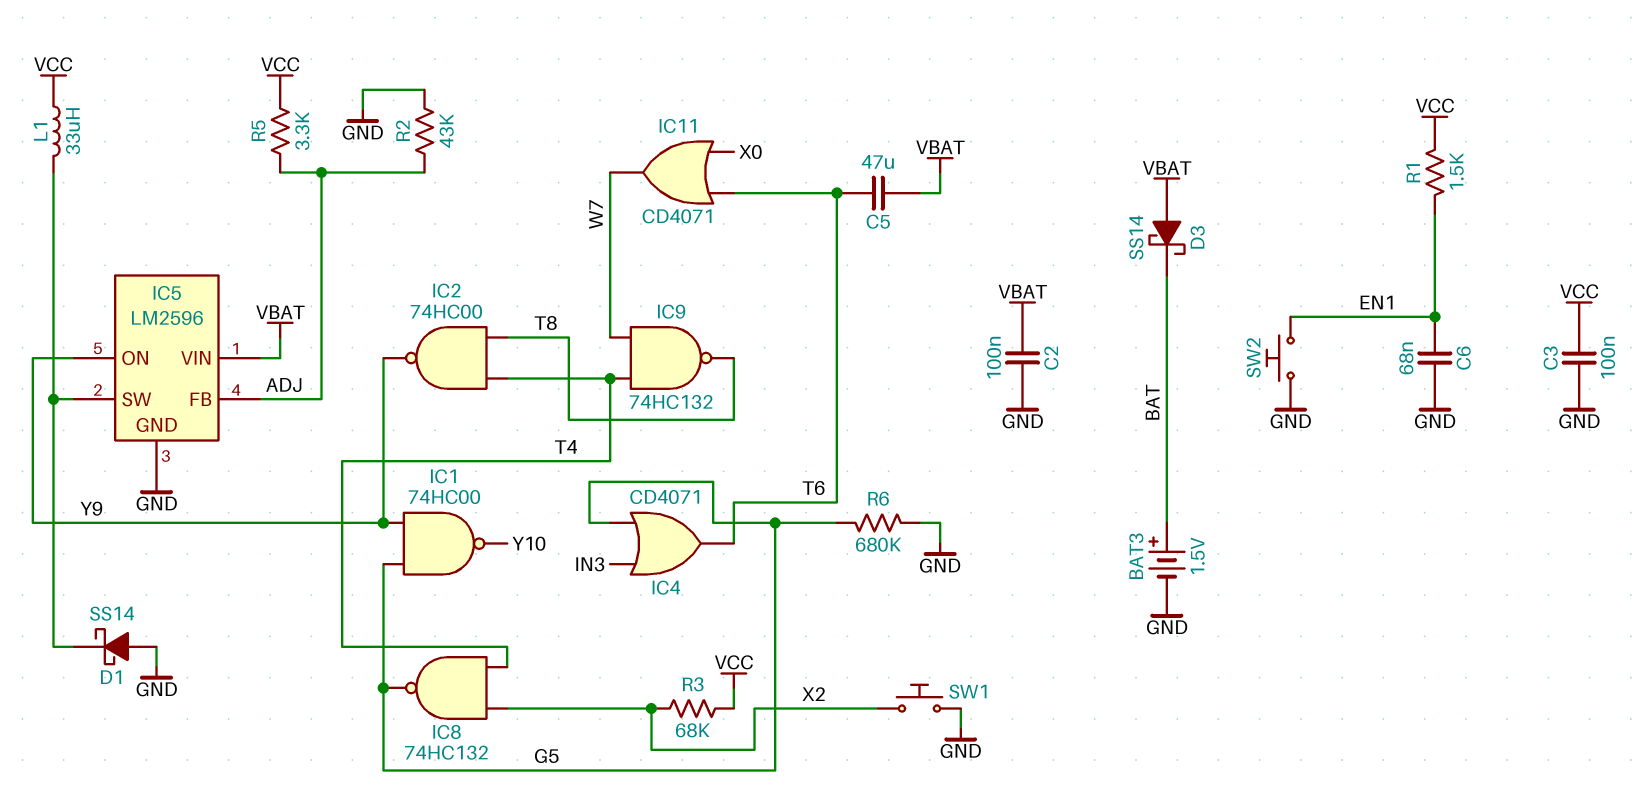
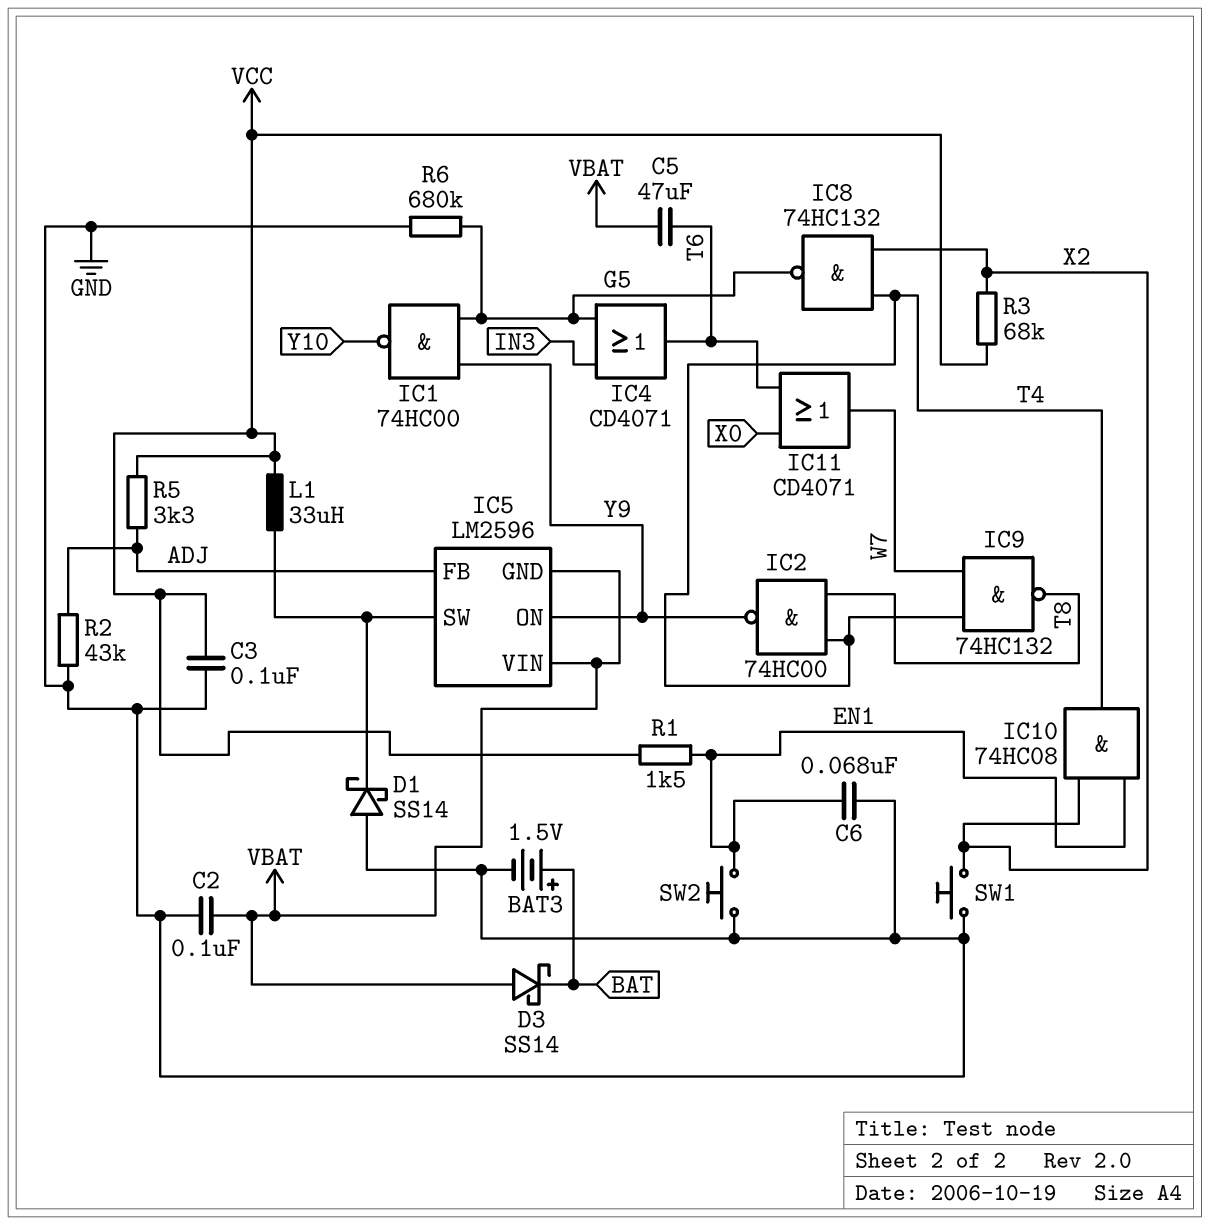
IC5 pin GND: GND -> VBAT
IC10: none -> AND 74HC08 (in EN1, in X2, out T4)

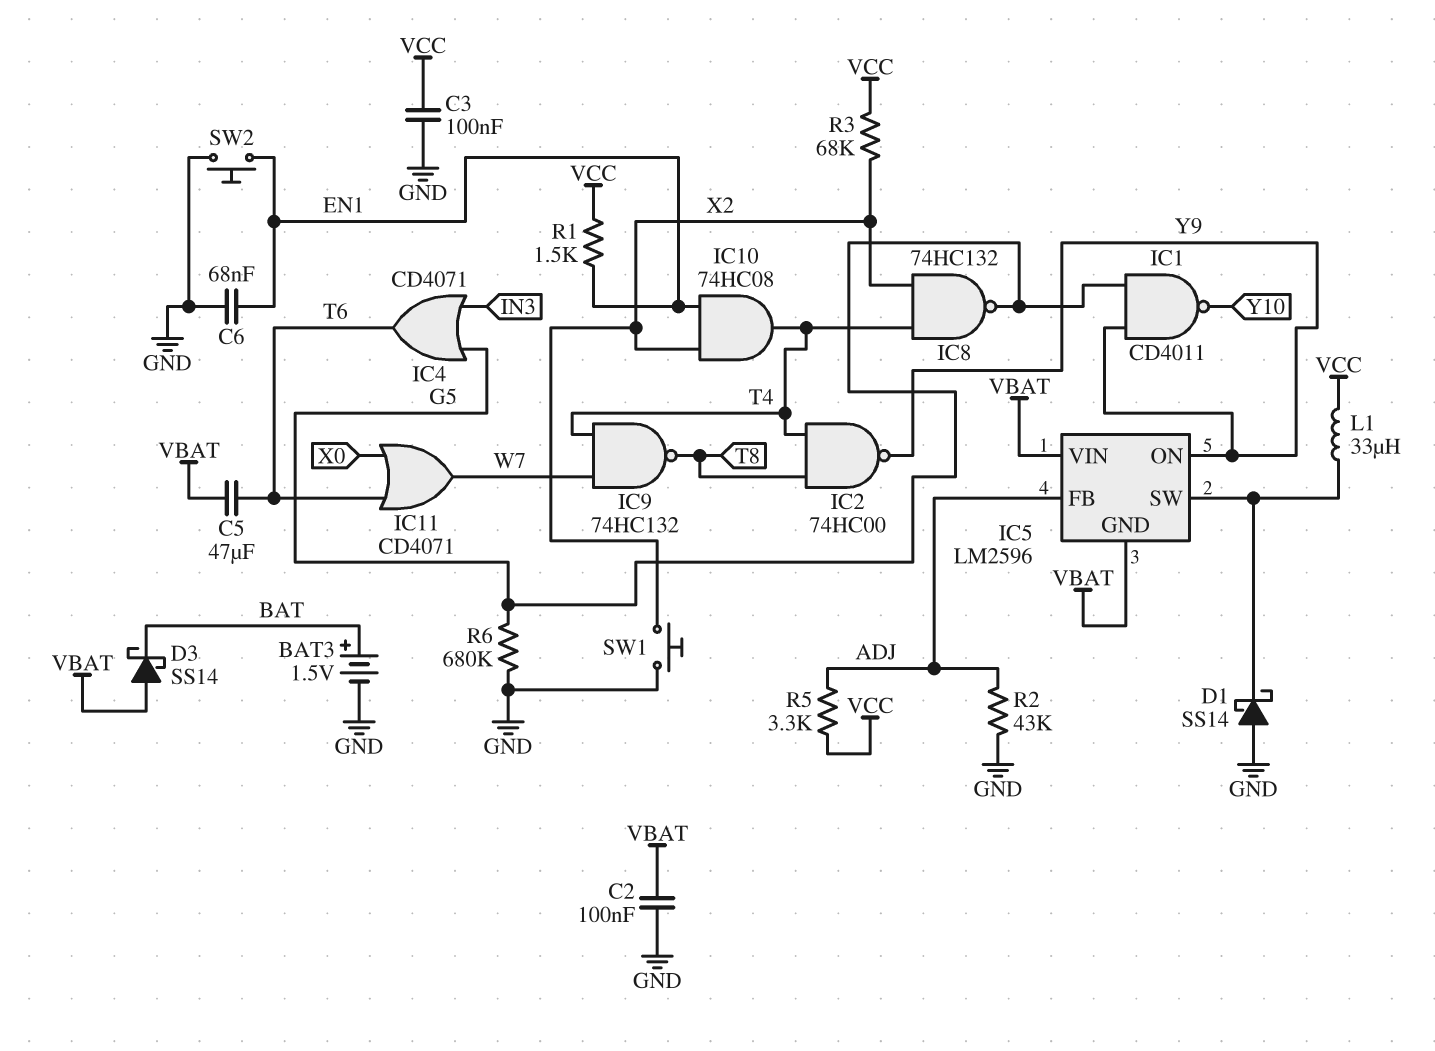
IC1: NAND 74HC00 (in G5, in Y9, out Y10) -> NAND CD4011 (in G5, in Y9, out Y10)

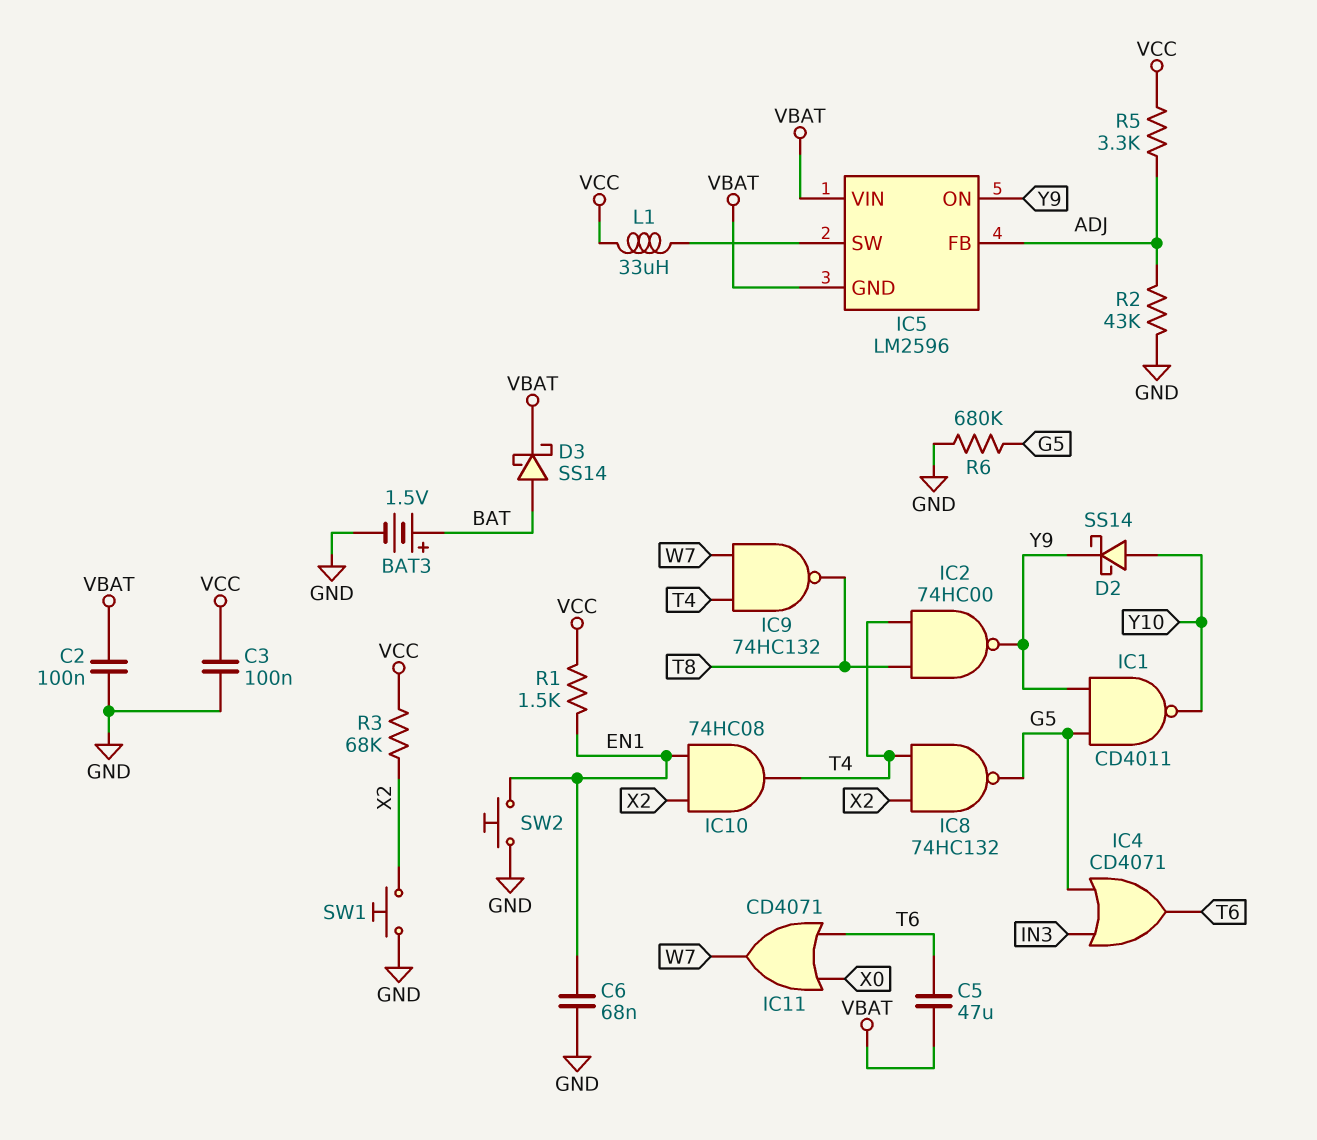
D1: schottky SS14 (A GND, K IC5/SW) -> none
D2: none -> schottky SS14 (A Y10, K Y9)
D3: schottky SS14 (A VBAT, K BAT) -> schottky SS14 (A BAT, K VBAT)

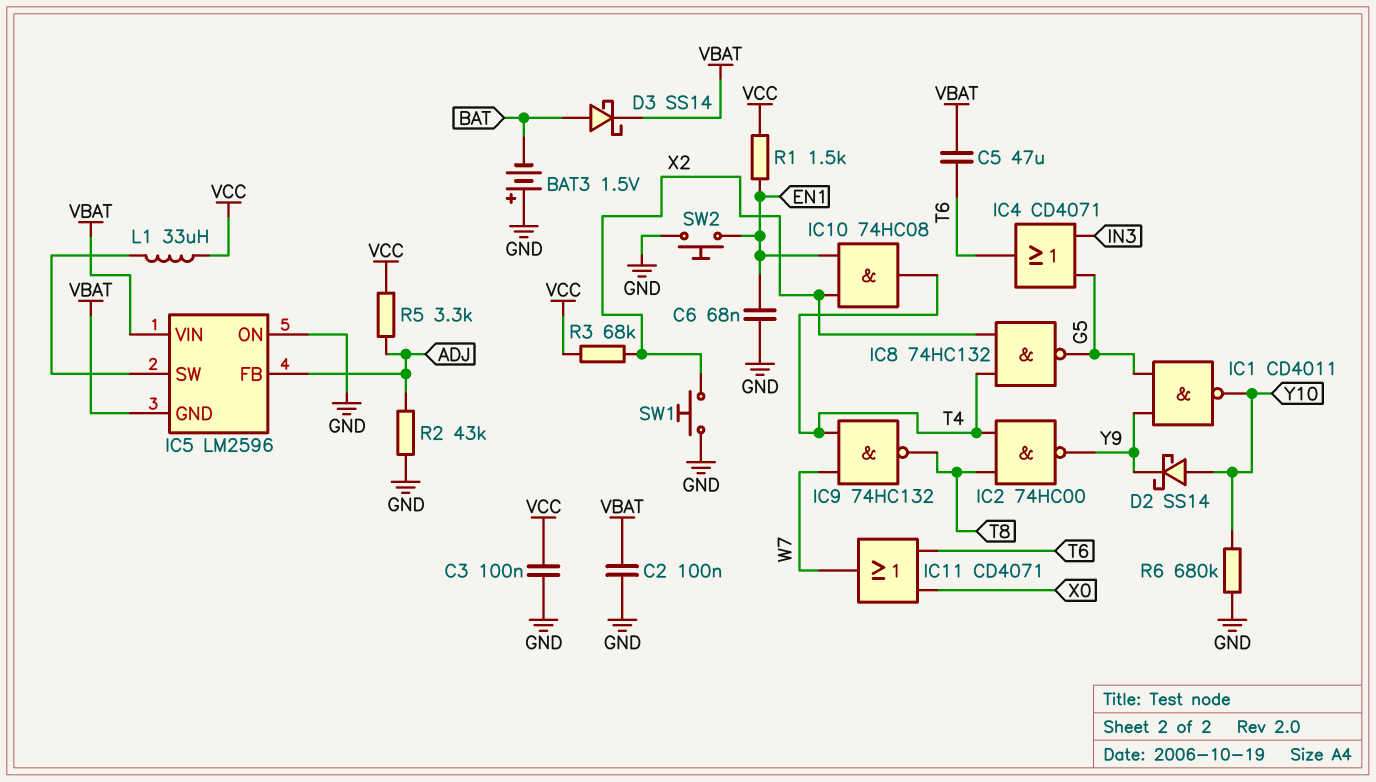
BAT3: 1.5V (plus BAT, minus GND) -> 1.5V (plus GND, minus BAT)
IC5 pin ON: Y9 -> GND
R6: 680k (G5, GND) -> 680k (GND, Y10)

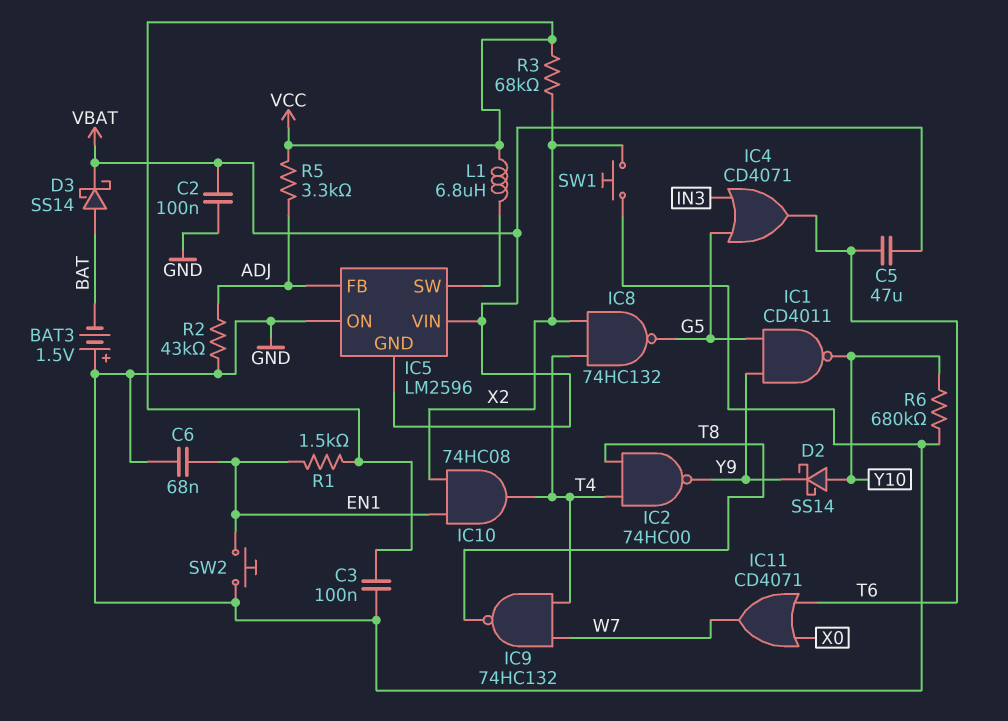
L1: 33uH (IC5/SW, VCC) -> 6.8uH (IC5/SW, VCC)

